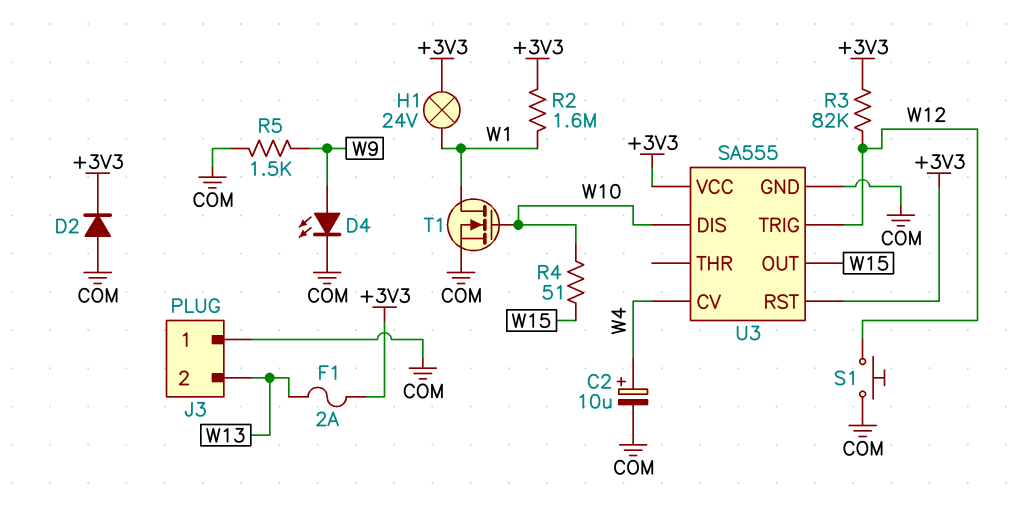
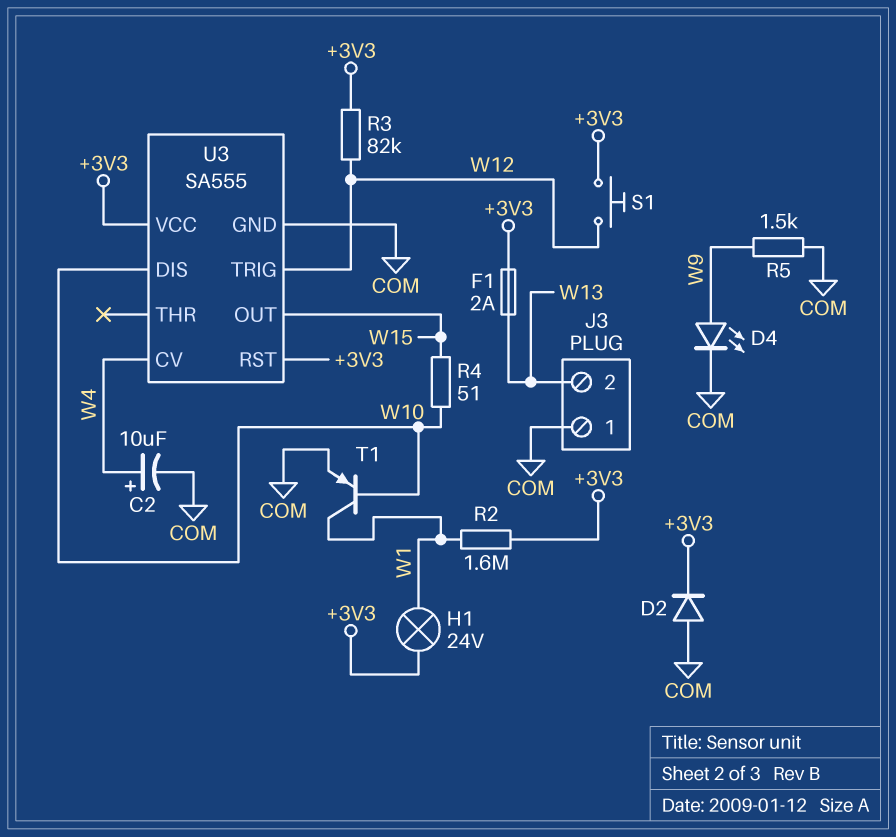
S1: button (COM, W12) -> button (+3V3, W12)
T1: NMOS (G W10, D W1, S COM) -> PNP (B W10, C W1, E COM)

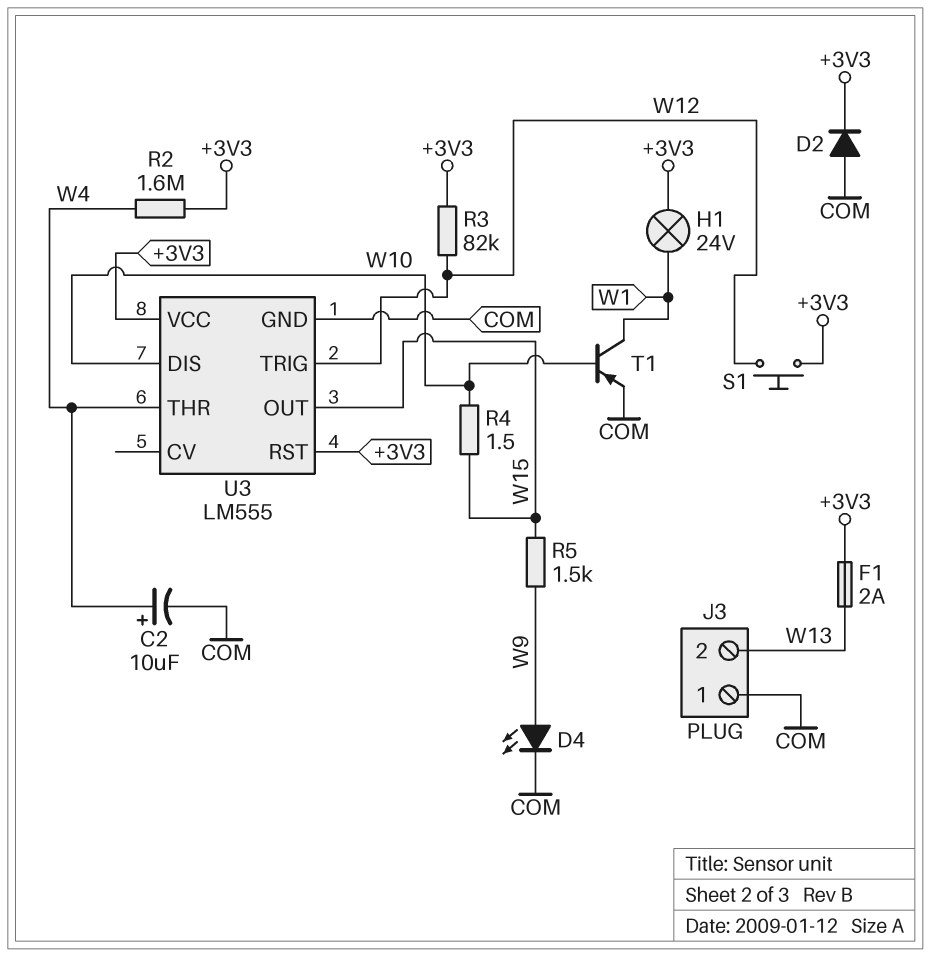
R2: 1.6M (+3V3, W1) -> 1.6M (+3V3, W4)
R4: 51 (W10, W15) -> 1.5 (W10, W15)
R5: 1.5k (COM, W9) -> 1.5k (W9, W15)
U3: SA555 -> LM555
U3 pin CV: W4 -> none
U3 pin THR: none -> W4

